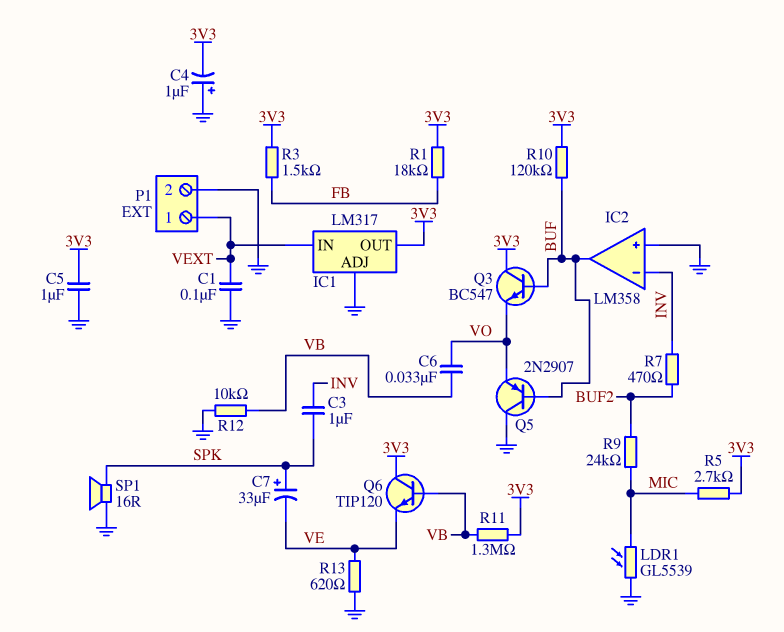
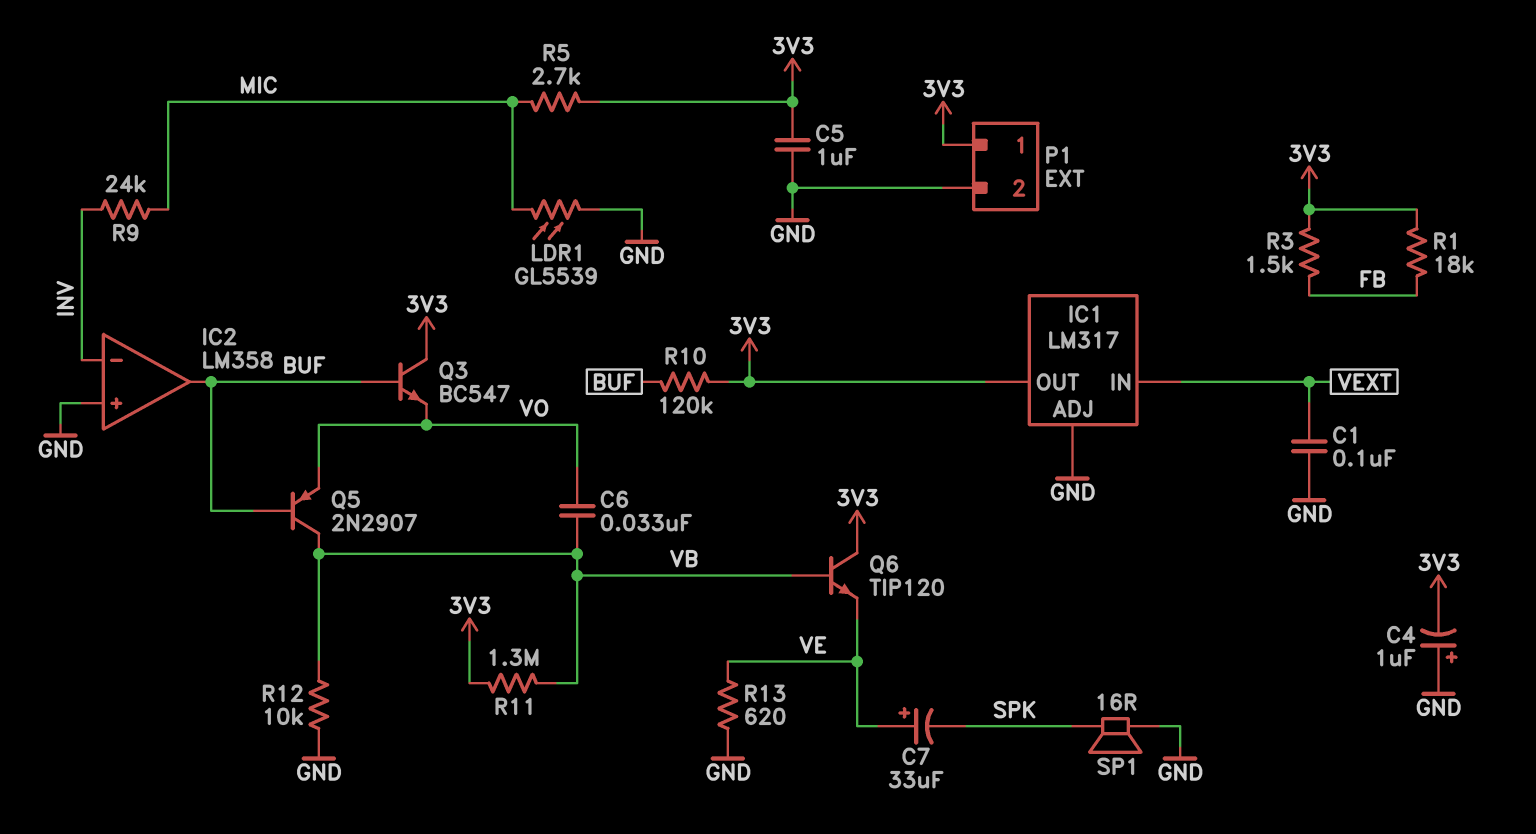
C3: 1uF (INV, SPK) -> none
C7: 33uF (plus SPK, minus VE) -> 33uF (plus VE, minus SPK)
P1 pin 1: VEXT -> 3V3
Q5: PNP 2N2907 (B BUF, C GND, E VO) -> PNP 2N2907 (B BUF, C VB, E VO)
R7: 470 (BUF2, INV) -> none
R9: 24k (BUF2, MIC) -> 24k (INV, MIC)

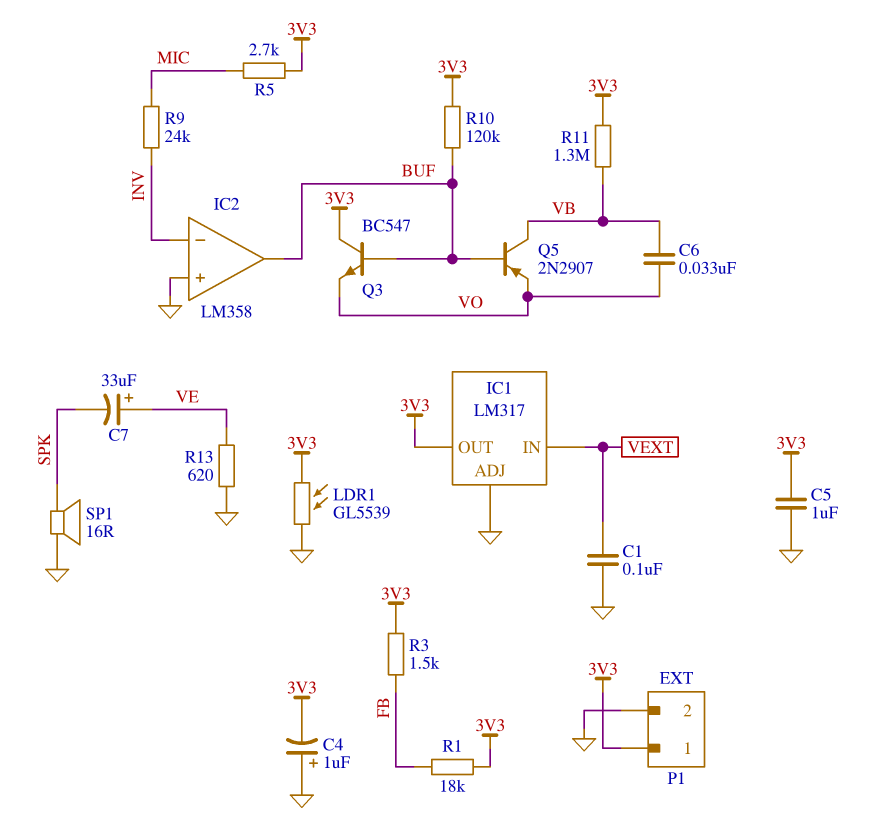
LDR1: GL5539 (GND, MIC) -> GL5539 (3V3, GND)
Q6: NPN TIP120 (B VB, C 3V3, E VE) -> none
R12: 10k (GND, VB) -> none

